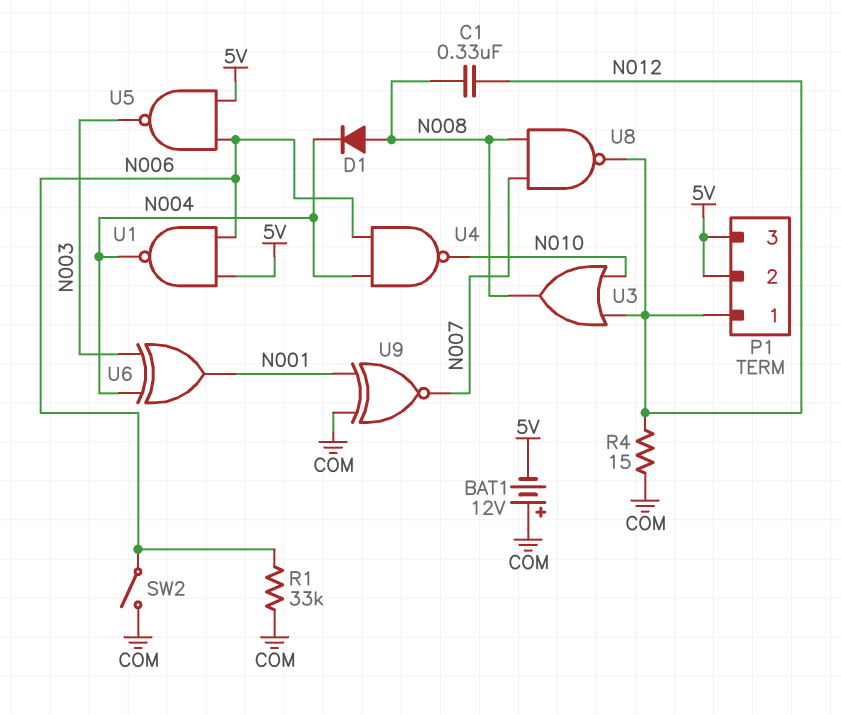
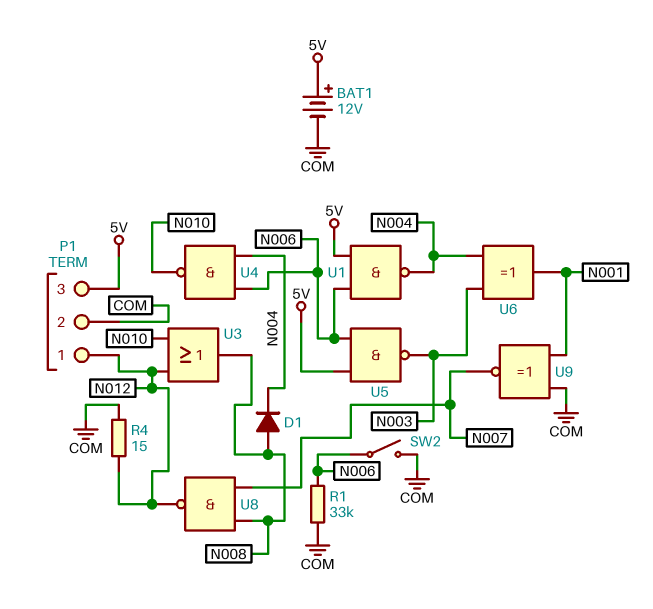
BAT1: 12V (plus COM, minus 5V) -> 12V (plus 5V, minus COM)
C1: 330nF (N008, N012) -> none
P1 pin 2: 5V -> COM

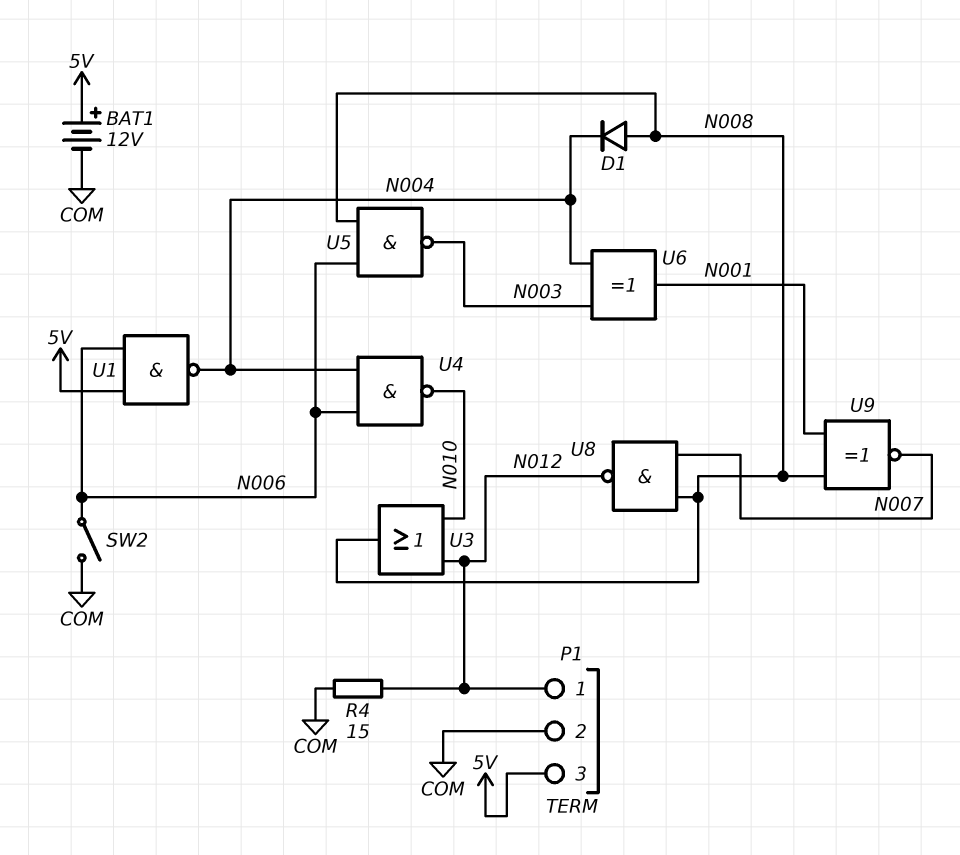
R1: 33k (COM, N006) -> none
U5: NAND (in 5V, in N006, out N003) -> NAND (in N006, in N008, out N003)
U9: XNOR (in COM, in N001, out N007) -> XNOR (in N001, in N008, out N007)

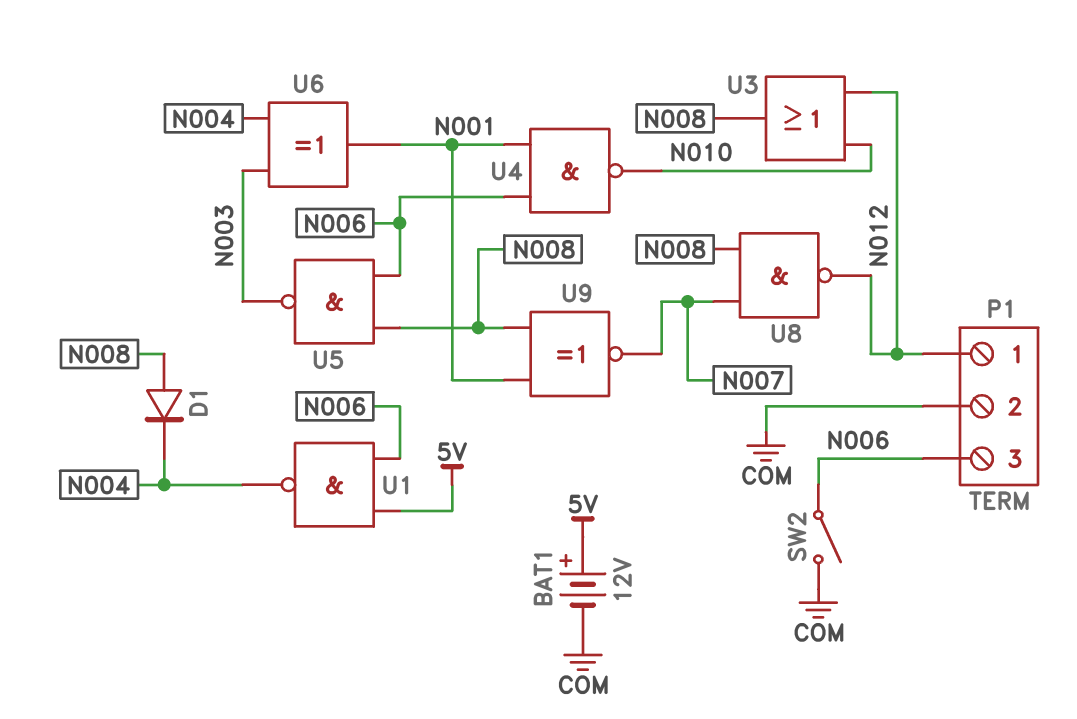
P1 pin 3: 5V -> N006
R4: 15 (COM, N012) -> none
U4: NAND (in N004, in N006, out N010) -> NAND (in N001, in N006, out N010)

